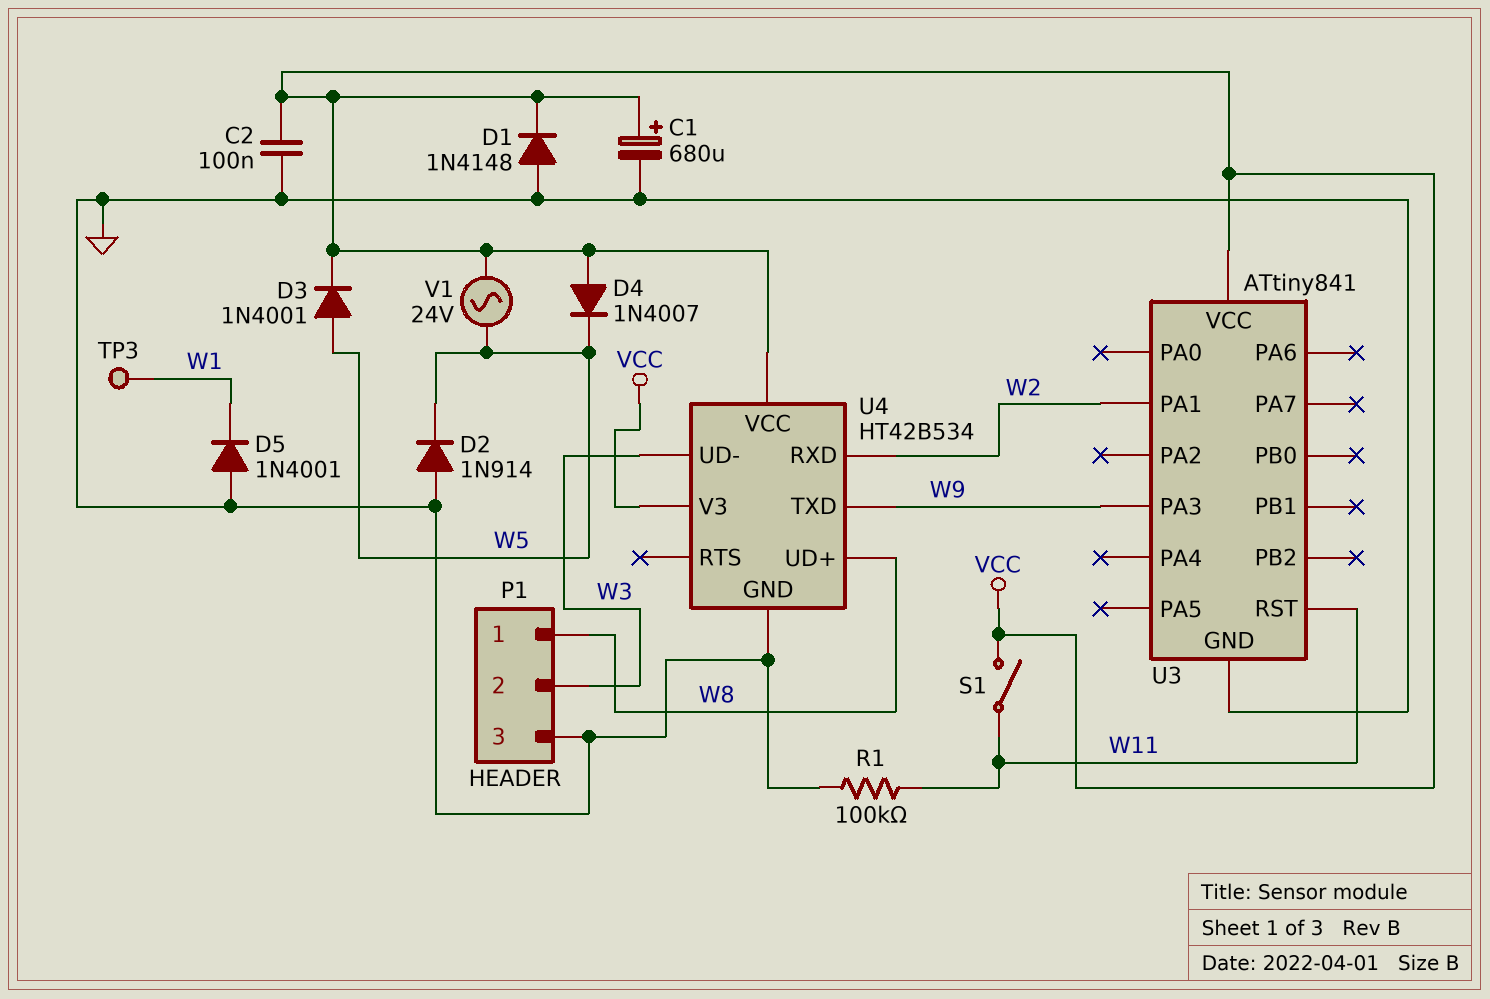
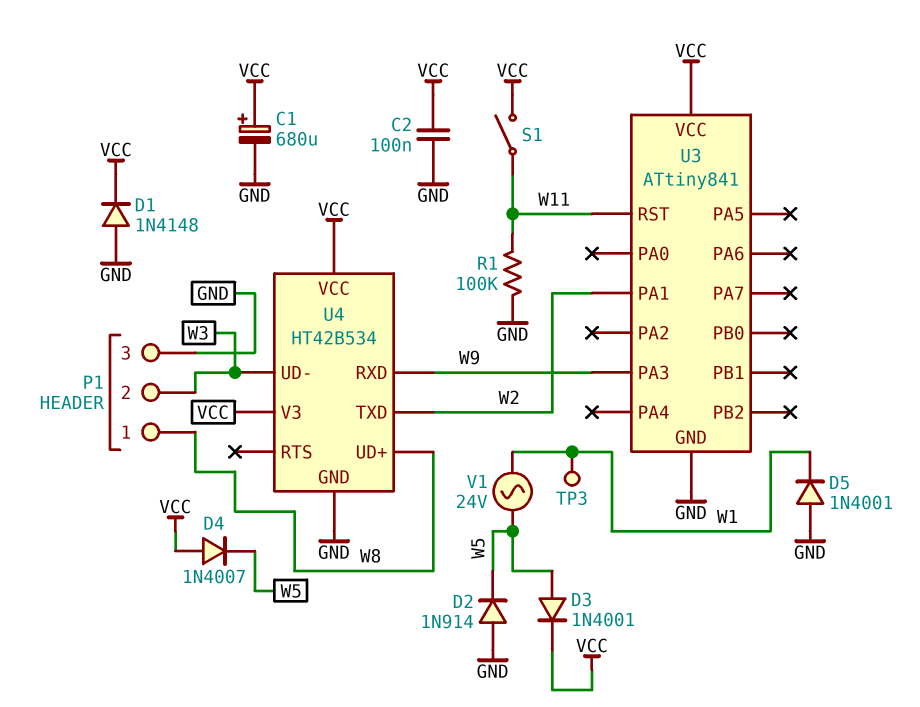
U4 pin RXD: W2 -> W9
U4 pin TXD: W9 -> W2
V1: AC 24V (VCC, W5) -> AC 24V (W1, W5)

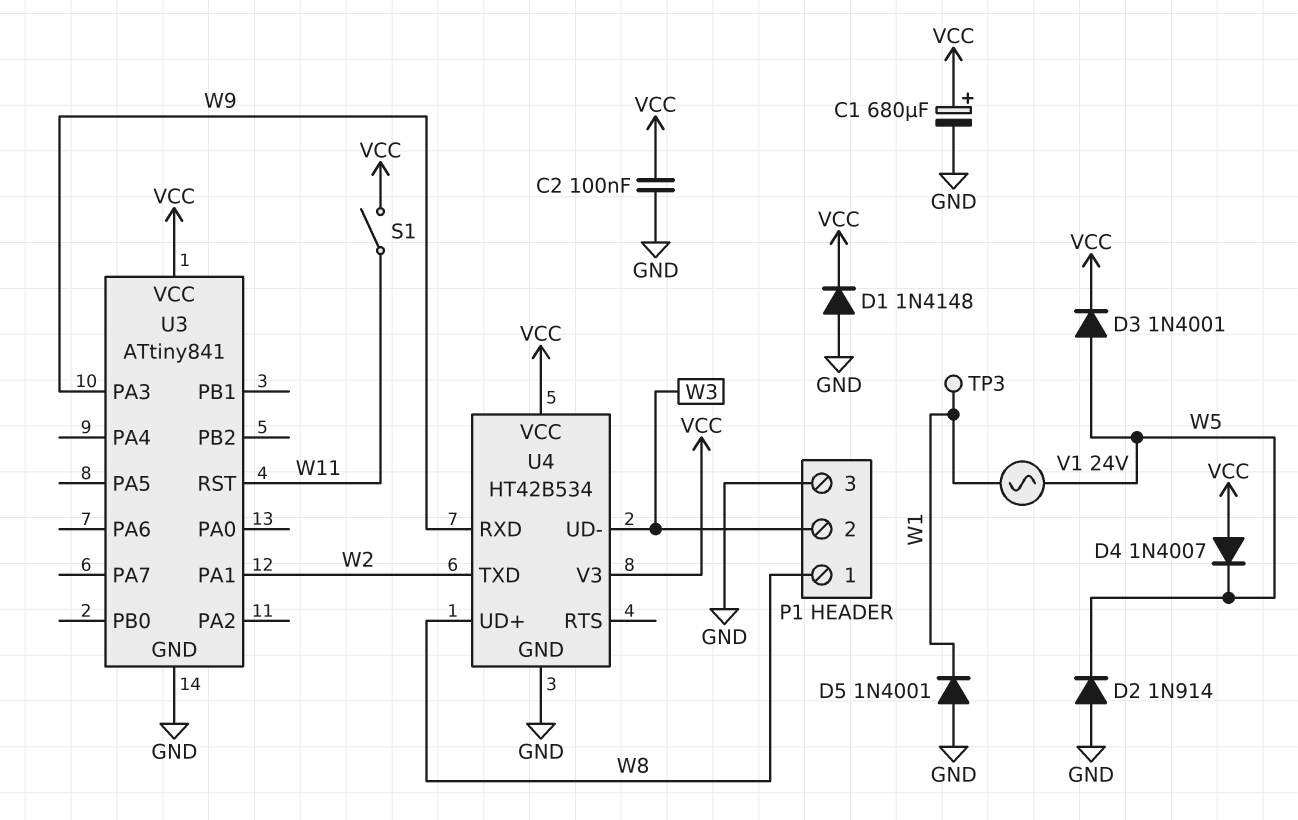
R1: 100k (GND, W11) -> none

